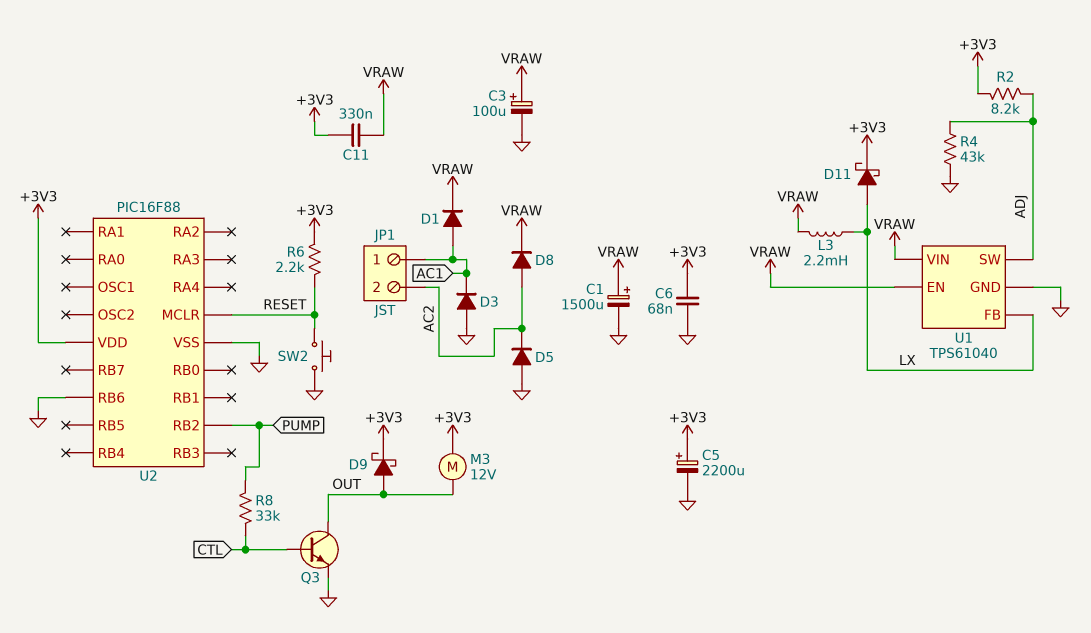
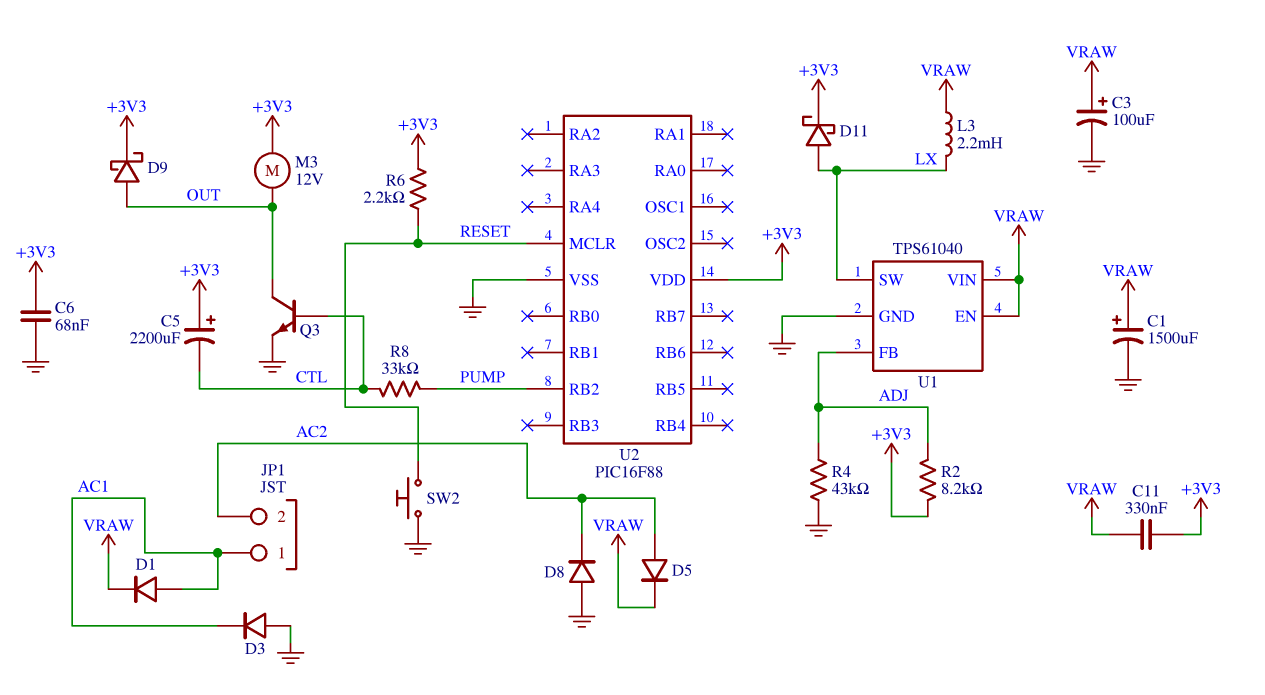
C5: 2200uF (plus +3V3, minus GND) -> 2200uF (plus +3V3, minus CTL)
D5: diode (A GND, K AC2) -> diode (A AC2, K VRAW)
D8: diode (A AC2, K VRAW) -> diode (A GND, K AC2)
U1 pin FB: LX -> ADJ
U1 pin SW: ADJ -> LX
U2 pin RB6: GND -> none

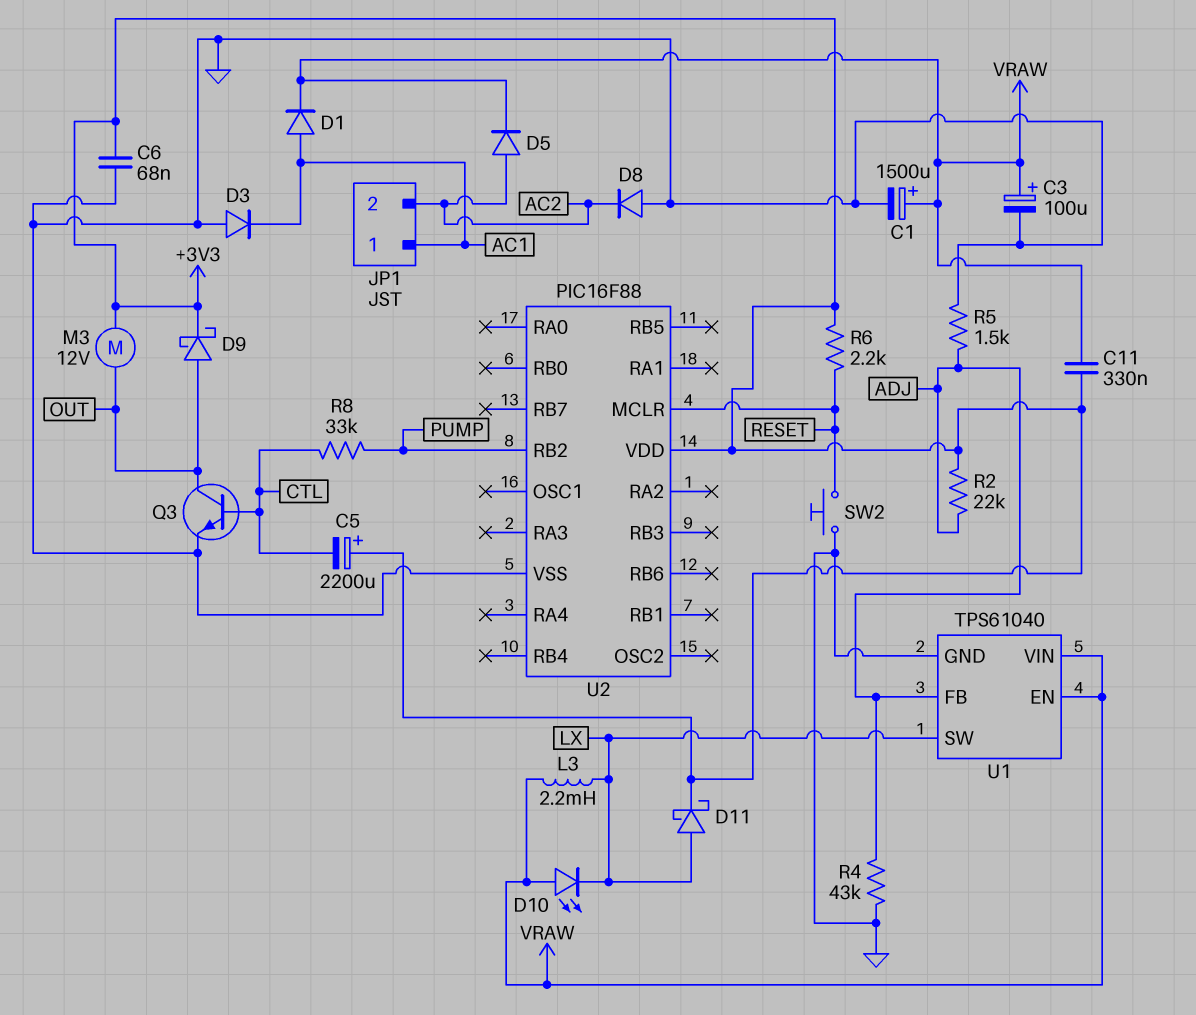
D10: none -> LED (A VRAW, K LX)
R2: 8.2k (+3V3, ADJ) -> 22k (+3V3, ADJ)
R5: none -> 1.5k (ADJ, GND)

